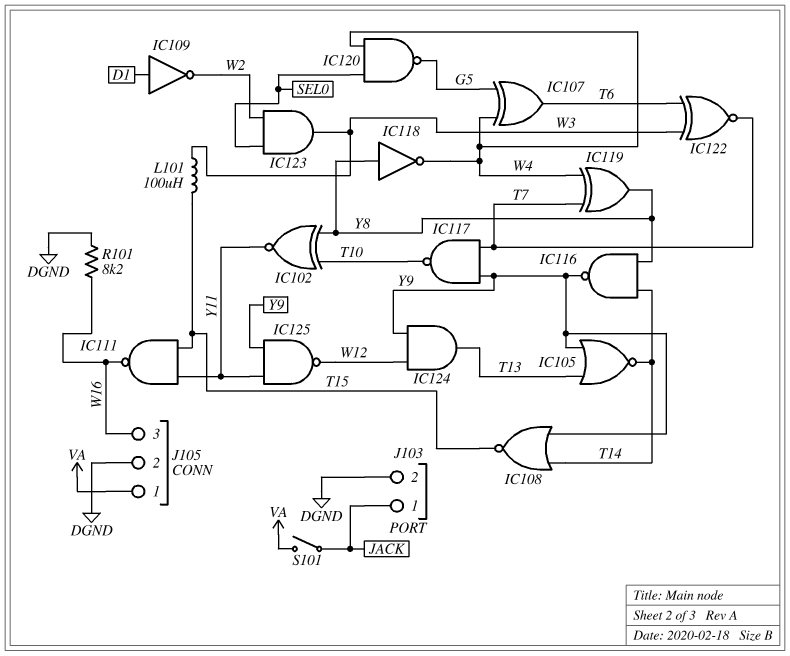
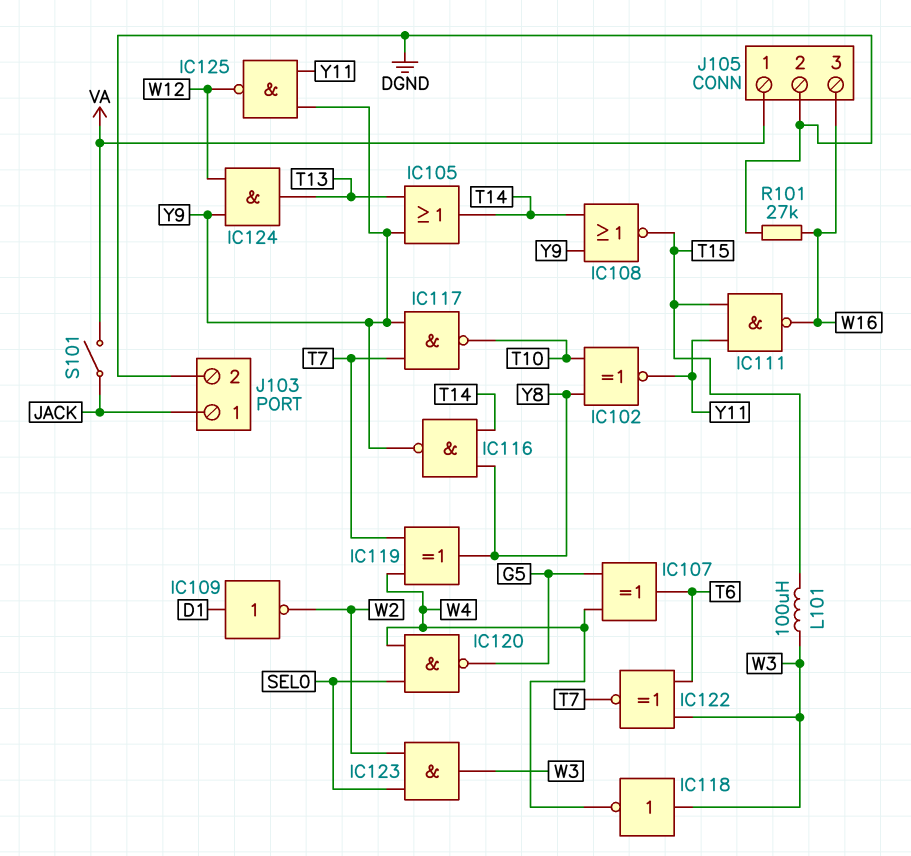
IC105: NOR (in T13, in Y9, out T14) -> OR (in T13, in Y9, out T14)
IC118: NOT (in Y8, out W4) -> NOT (in W3, out W4)
R101: 8.2k (DGND, W16) -> 27k (DGND, W16)

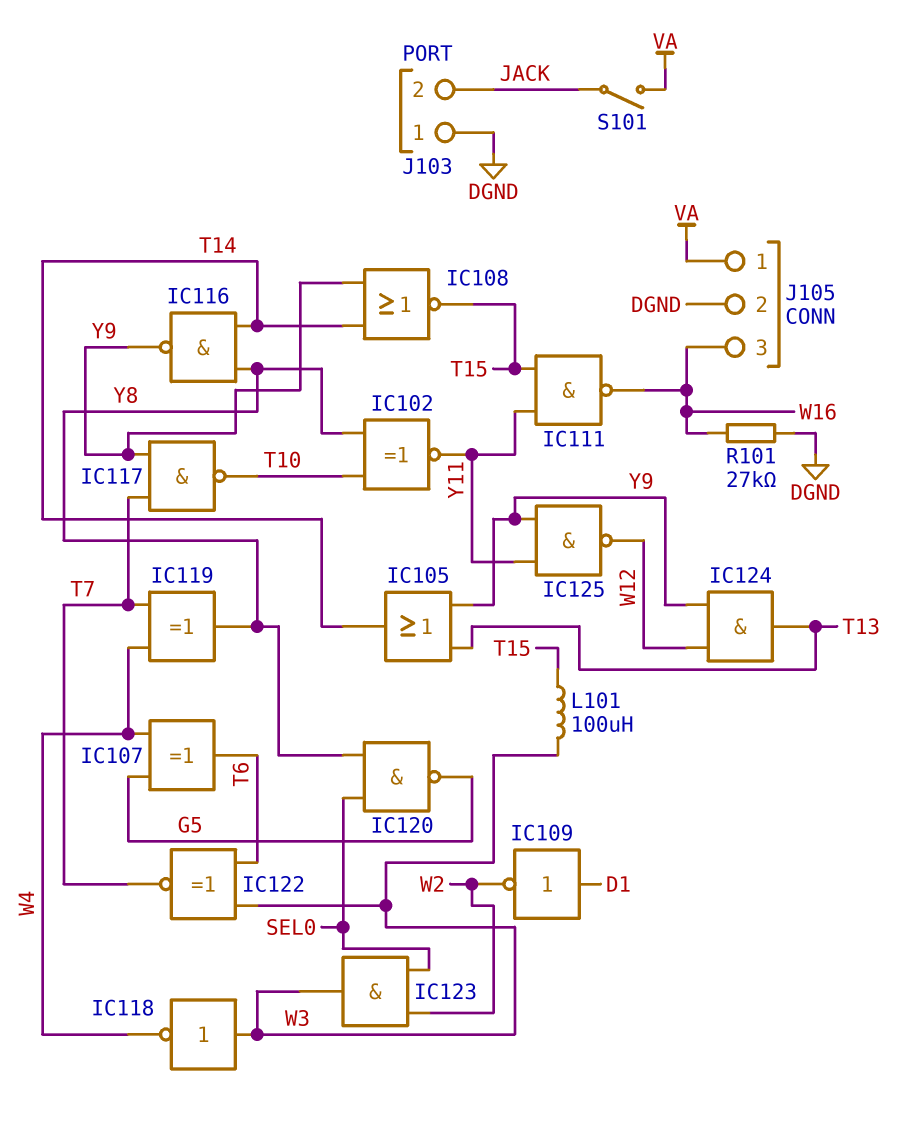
IC120: NAND (in SEL0, in W4, out G5) -> NAND (in SEL0, in Y8, out G5)
J103 pin 1: JACK -> DGND
J103 pin 2: DGND -> JACK

